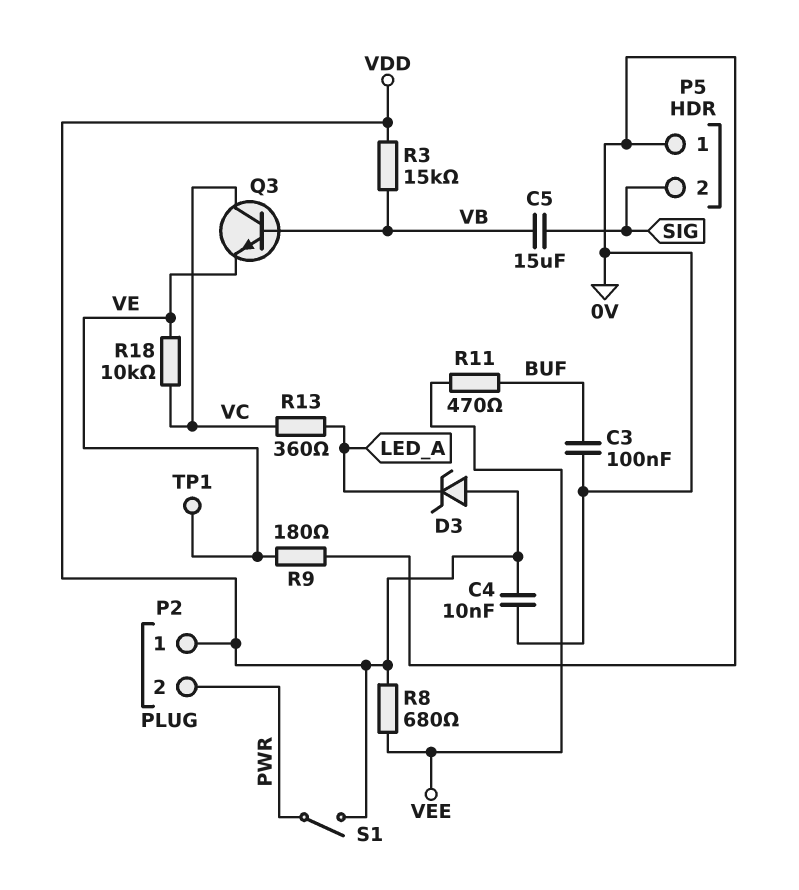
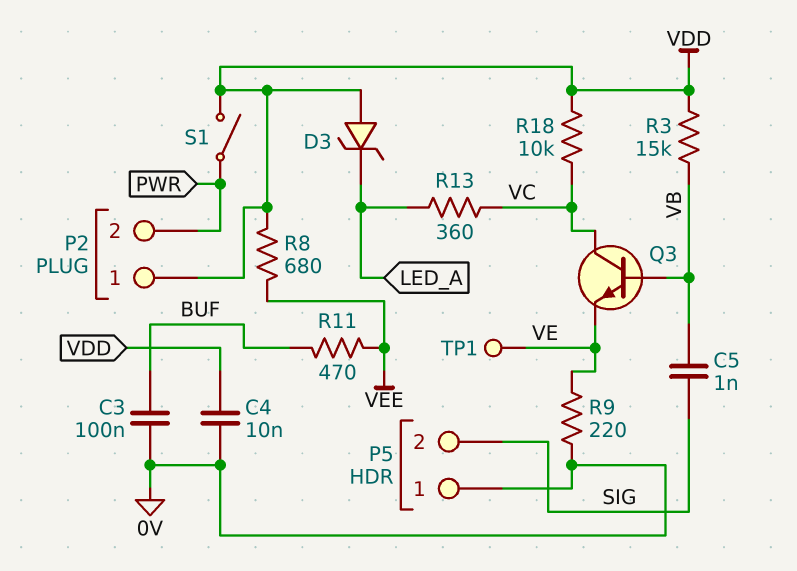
C5: 15uF (SIG, VB) -> 1nF (SIG, VB)
R9: 180 (0V, VE) -> 220 (0V, VE)
R18: 10k (VC, VE) -> 10k (VC, VDD)

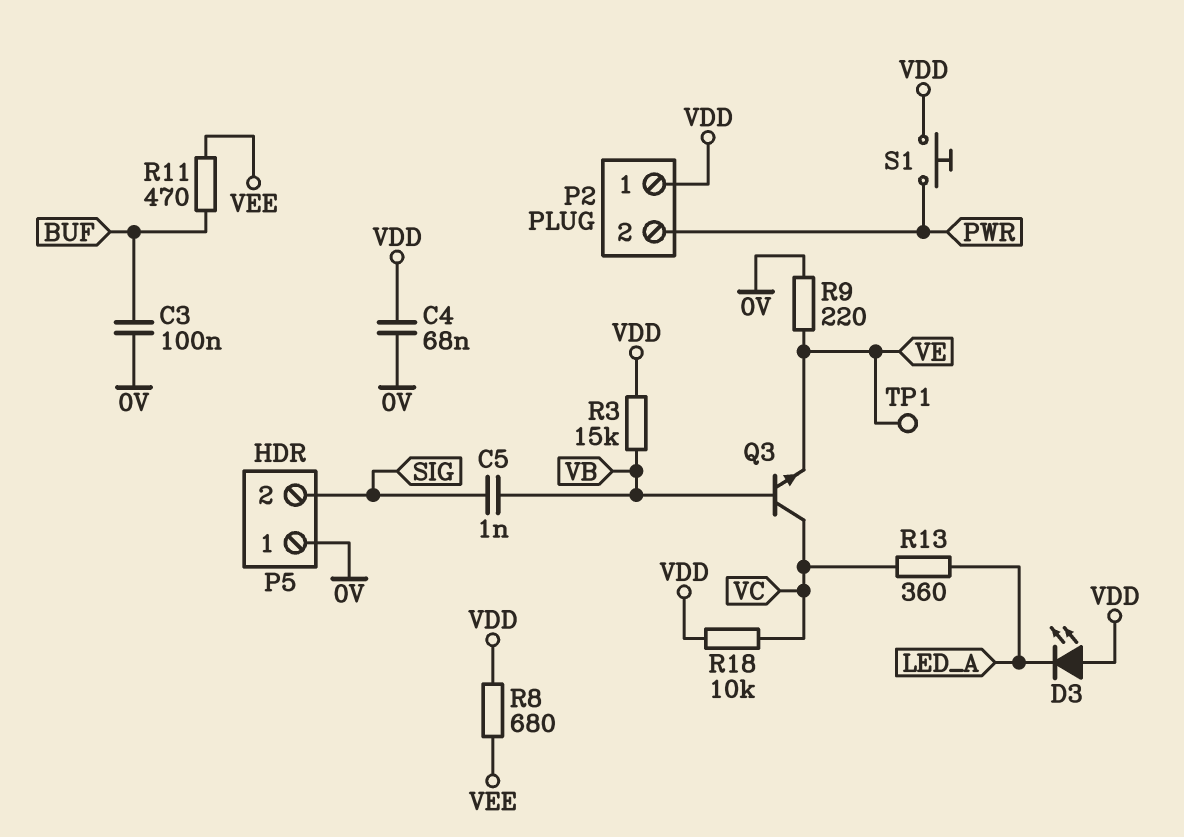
C4: 10nF (0V, VDD) -> 68nF (0V, VDD)
D3: zener (A VDD, K LED_A) -> LED (A VDD, K LED_A)
S1: switch (PWR, VDD) -> button (PWR, VDD)

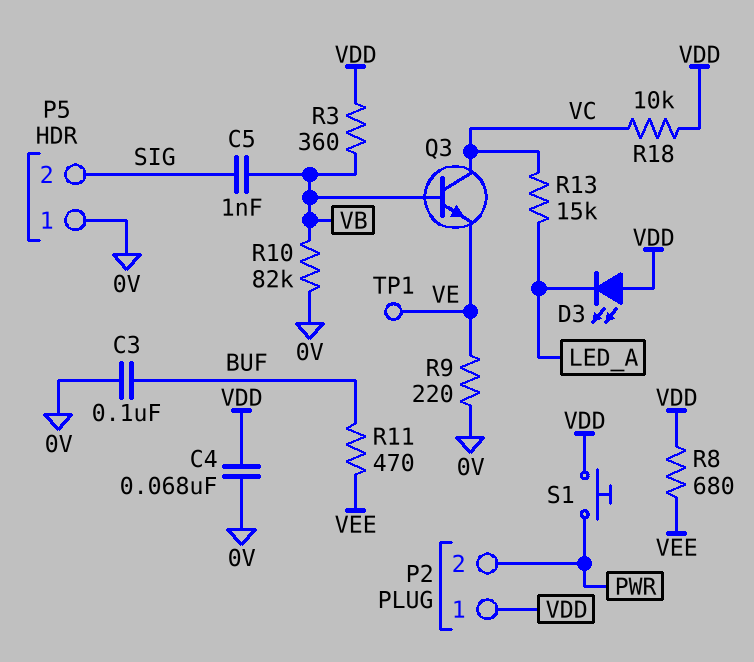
R3: 15k (VB, VDD) -> 360 (VB, VDD)
R10: none -> 82k (0V, VB)
R13: 360 (LED_A, VC) -> 15k (LED_A, VC)

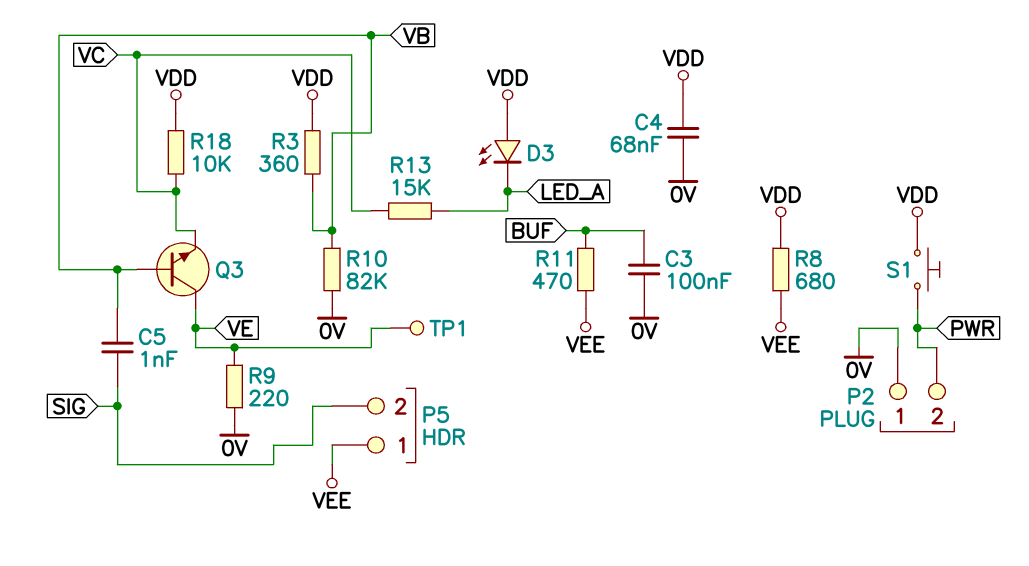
P2 pin 1: VDD -> 0V
P5 pin 1: 0V -> VEE
Q3: NPN (B VB, C VC, E VE) -> NPN (B VB, C VE, E VC)

